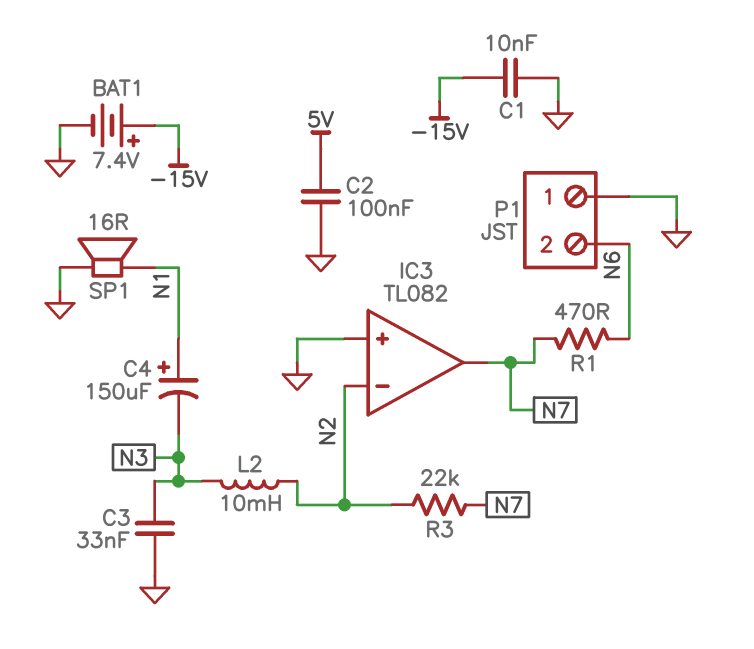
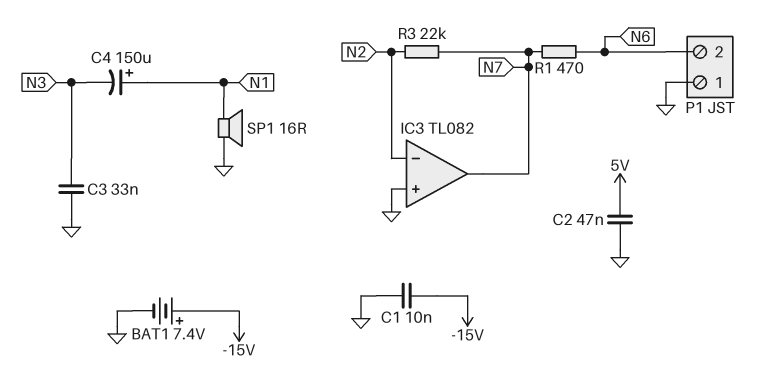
C2: 100nF (5V, GND) -> 47nF (5V, GND)
L2: 10mH (N2, N3) -> none

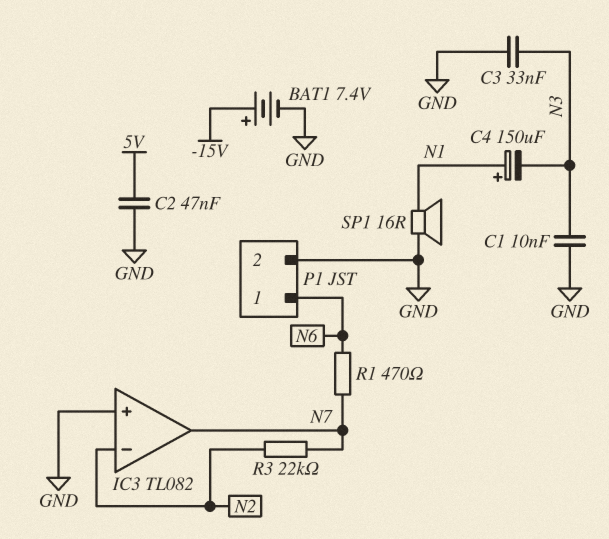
C1: 10nF (-15V, GND) -> 10nF (GND, N3)
P1 pin 1: GND -> N6
P1 pin 2: N6 -> GND

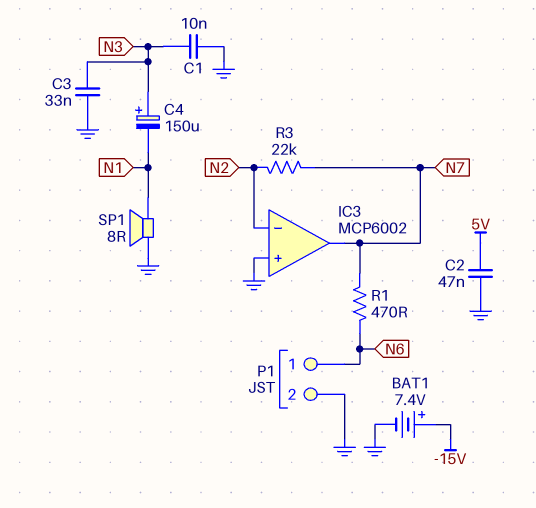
C4: 150uF (plus N1, minus N3) -> 150uF (plus N3, minus N1)
IC3: TL082 -> MCP6002
SP1: speaker 16R (GND, N1) -> speaker 8R (GND, N1)

